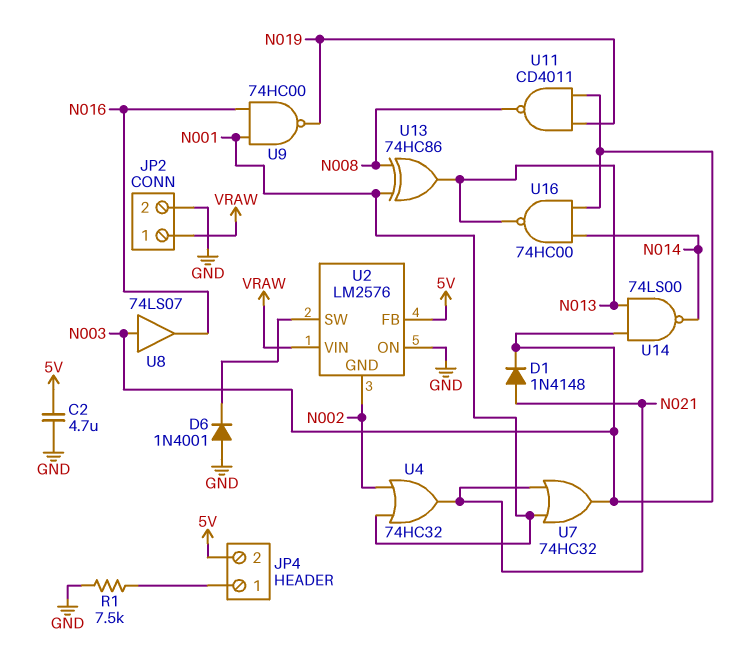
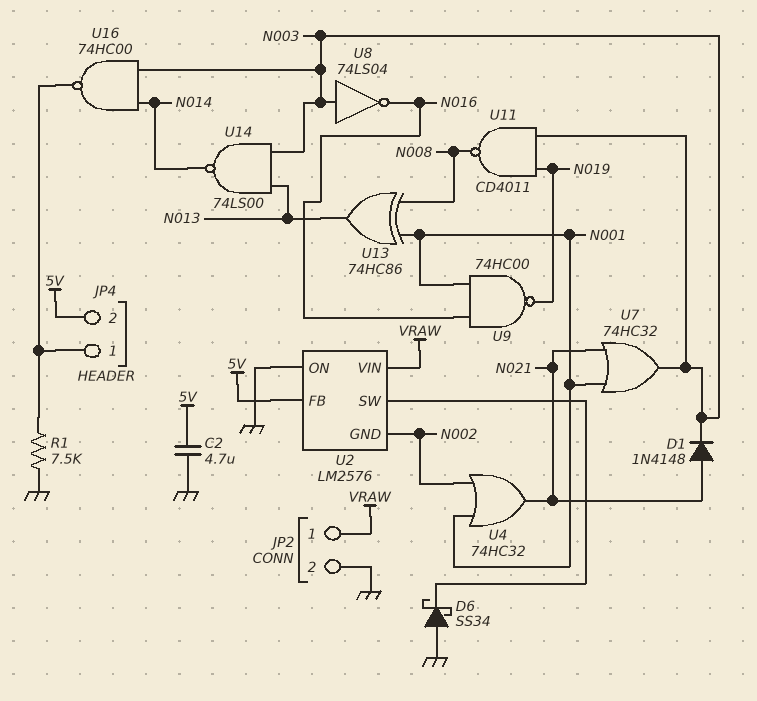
D6: diode 1N4001 (A GND, K U2/SW) -> schottky SS34 (A GND, K U2/SW)
U8: buffer 74LS07 (in N003, out N016) -> NOT 74LS04 (in N003, out N016)
U16: NAND 74HC00 (in N003, in N014, out N013) -> NAND 74HC00 (in N003, in N014, out JP4/1)

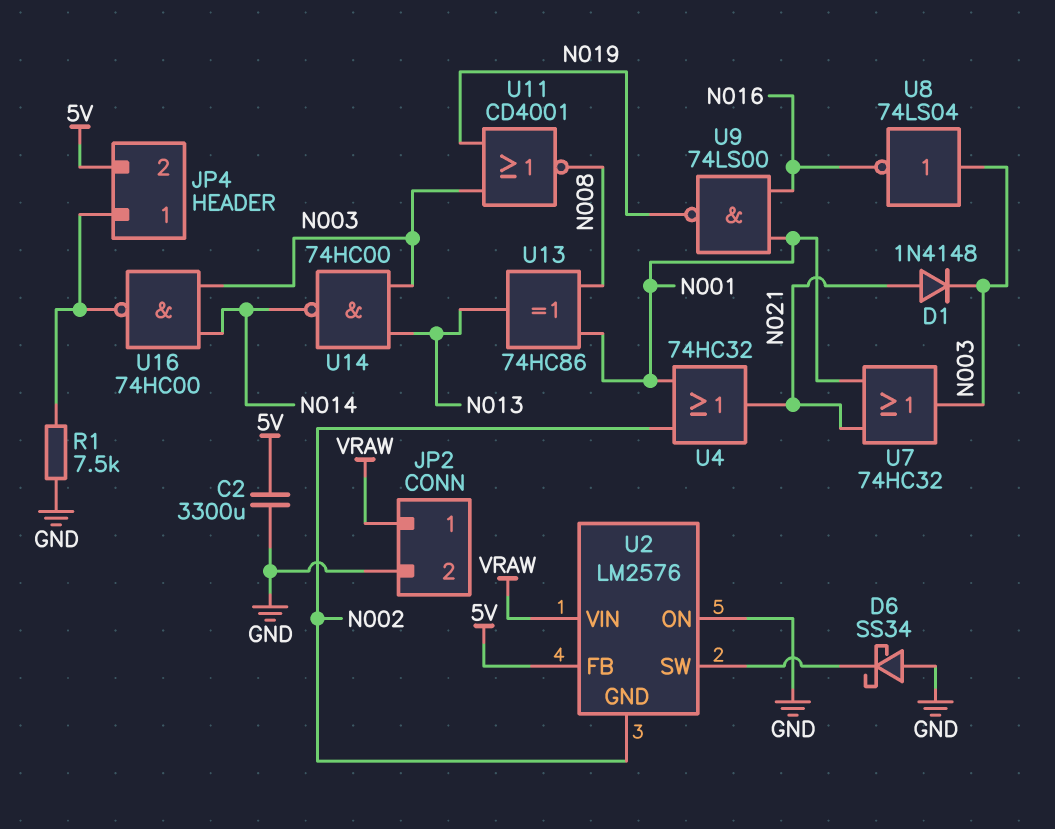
C2: 4.7uF (5V, GND) -> 3300uF (5V, GND)
U9: NAND 74HC00 (in N001, in N016, out N019) -> NAND 74LS00 (in N001, in N016, out N019)
U11: NAND CD4011 (in N003, in N019, out N008) -> NOR CD4001 (in N003, in N019, out N008)
U14: NAND 74LS00 (in N003, in N013, out N014) -> NAND 74HC00 (in N003, in N013, out N014)

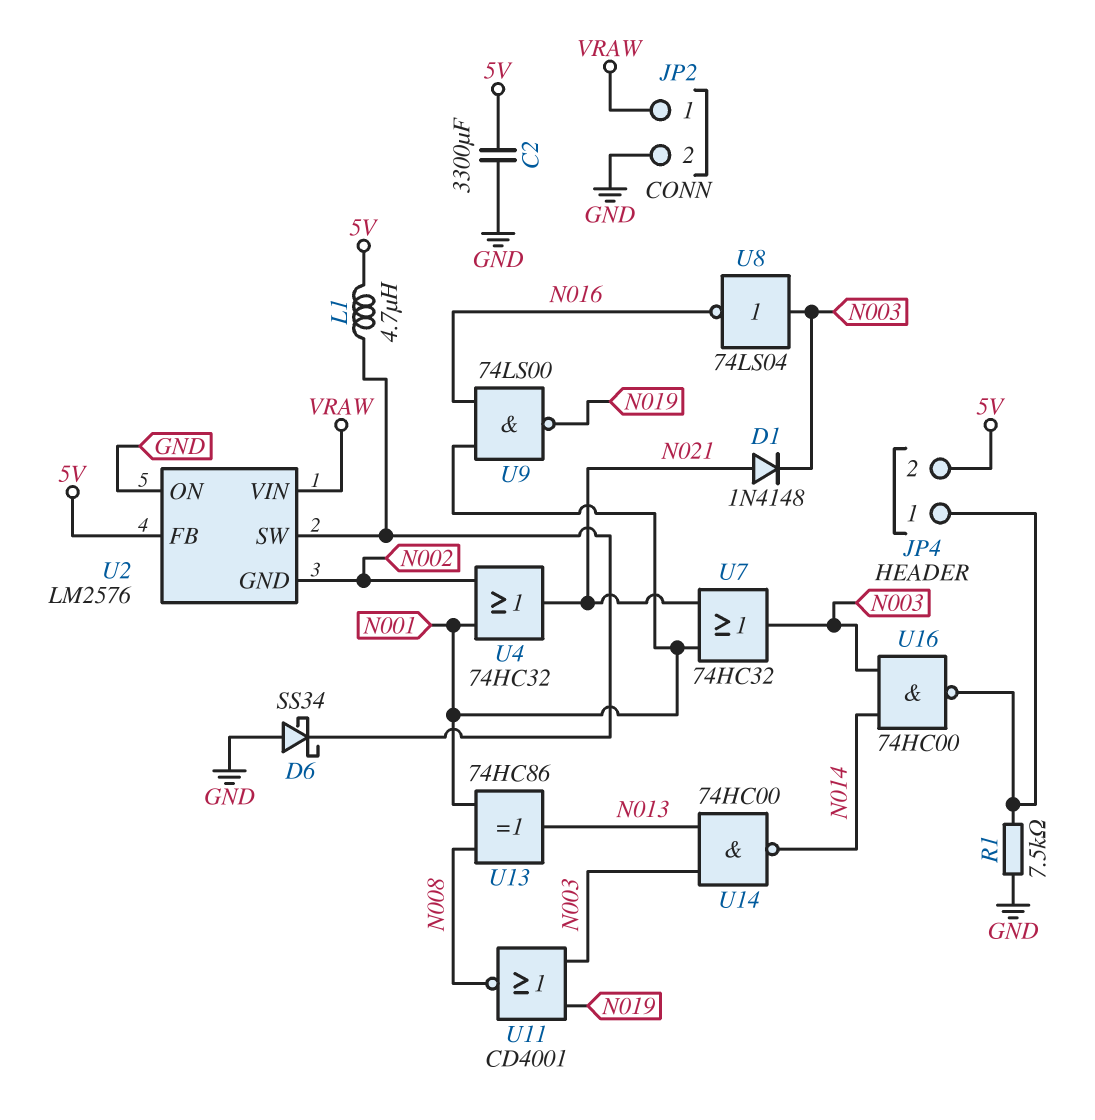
L1: none -> 4.7uH (5V, U2/SW)

